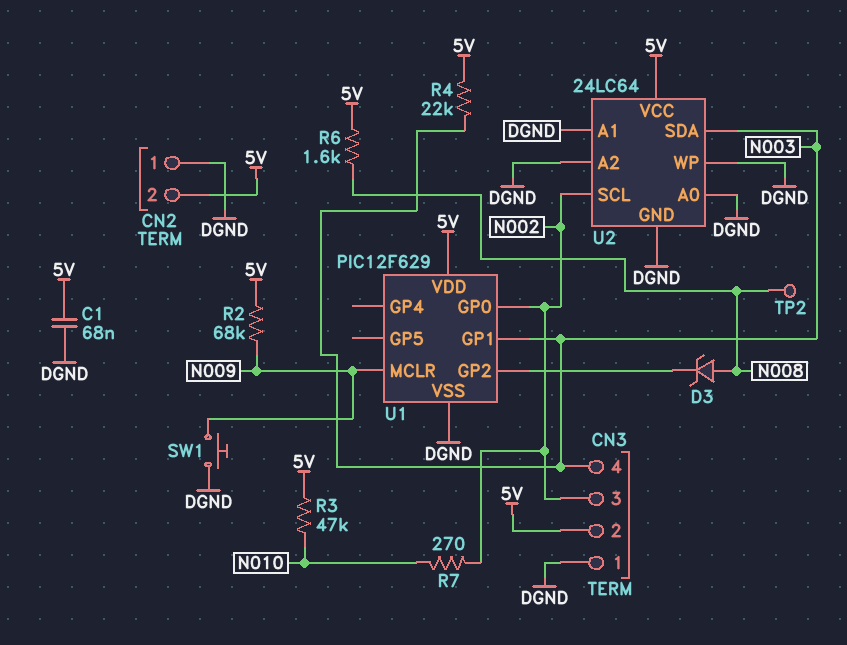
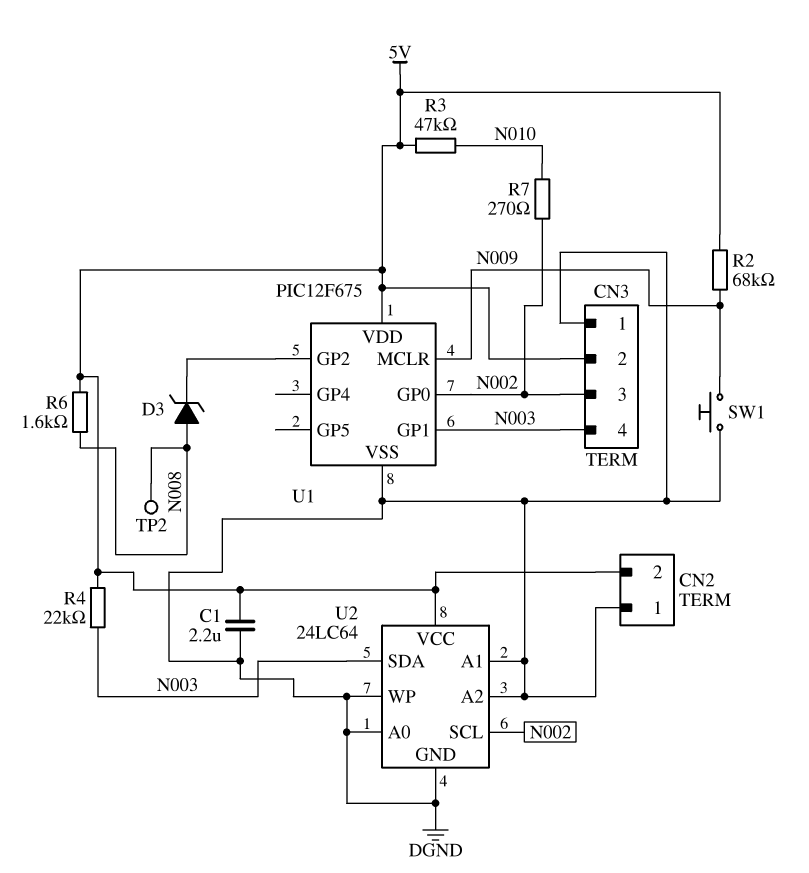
C1: 68nF (5V, DGND) -> 2.2uF (5V, DGND)
U1: PIC12F629 -> PIC12F675

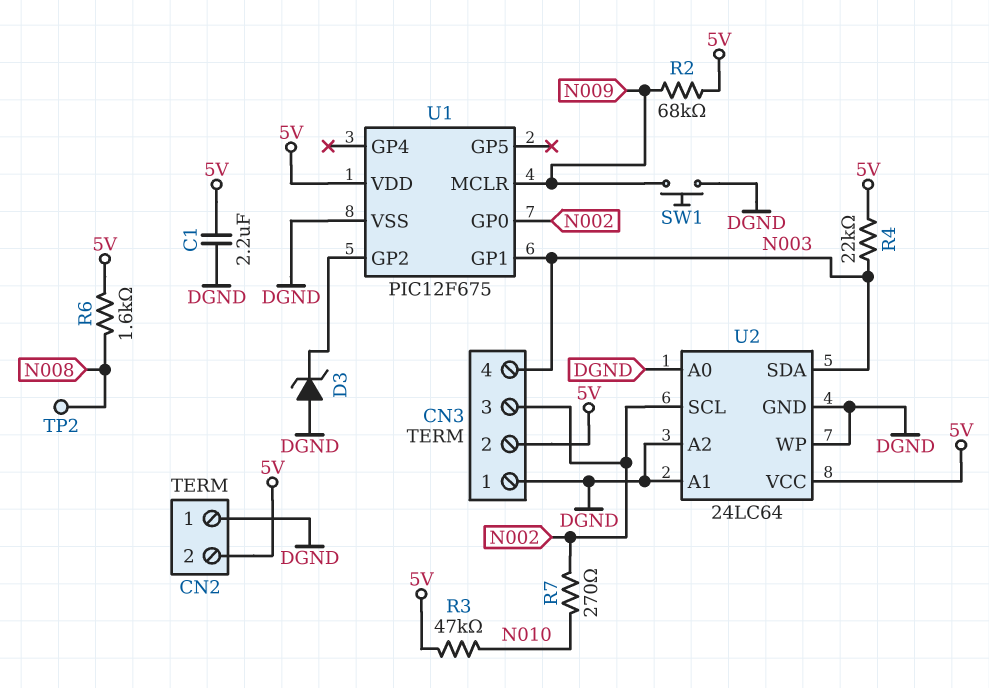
D3: zener (A N008, K U1/GP2) -> zener (A DGND, K U1/GP2)

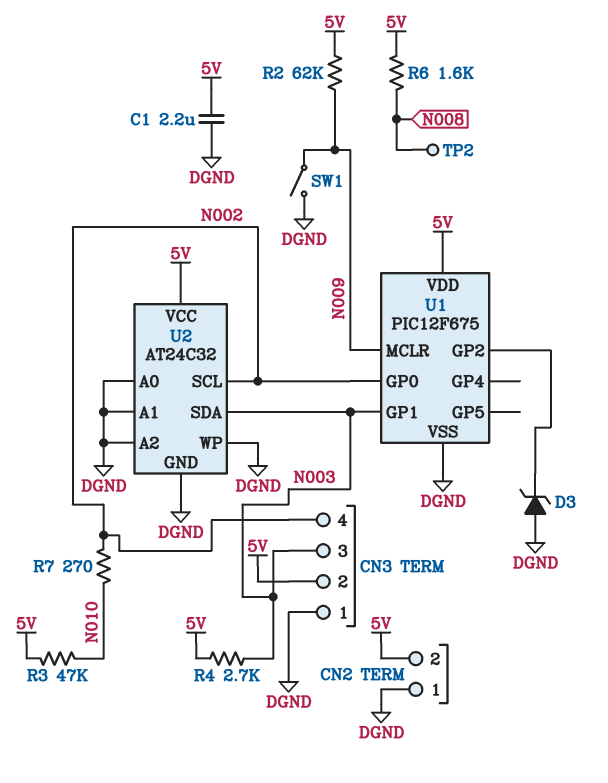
CN3 pin 3: N002 -> N003
CN3 pin 4: N003 -> N002
R2: 68k (5V, N009) -> 62k (5V, N009)
R4: 22k (5V, N003) -> 2.7k (5V, N003)
SW1: button (DGND, N009) -> switch (DGND, N009)
U2: 24LC64 -> AT24C32

